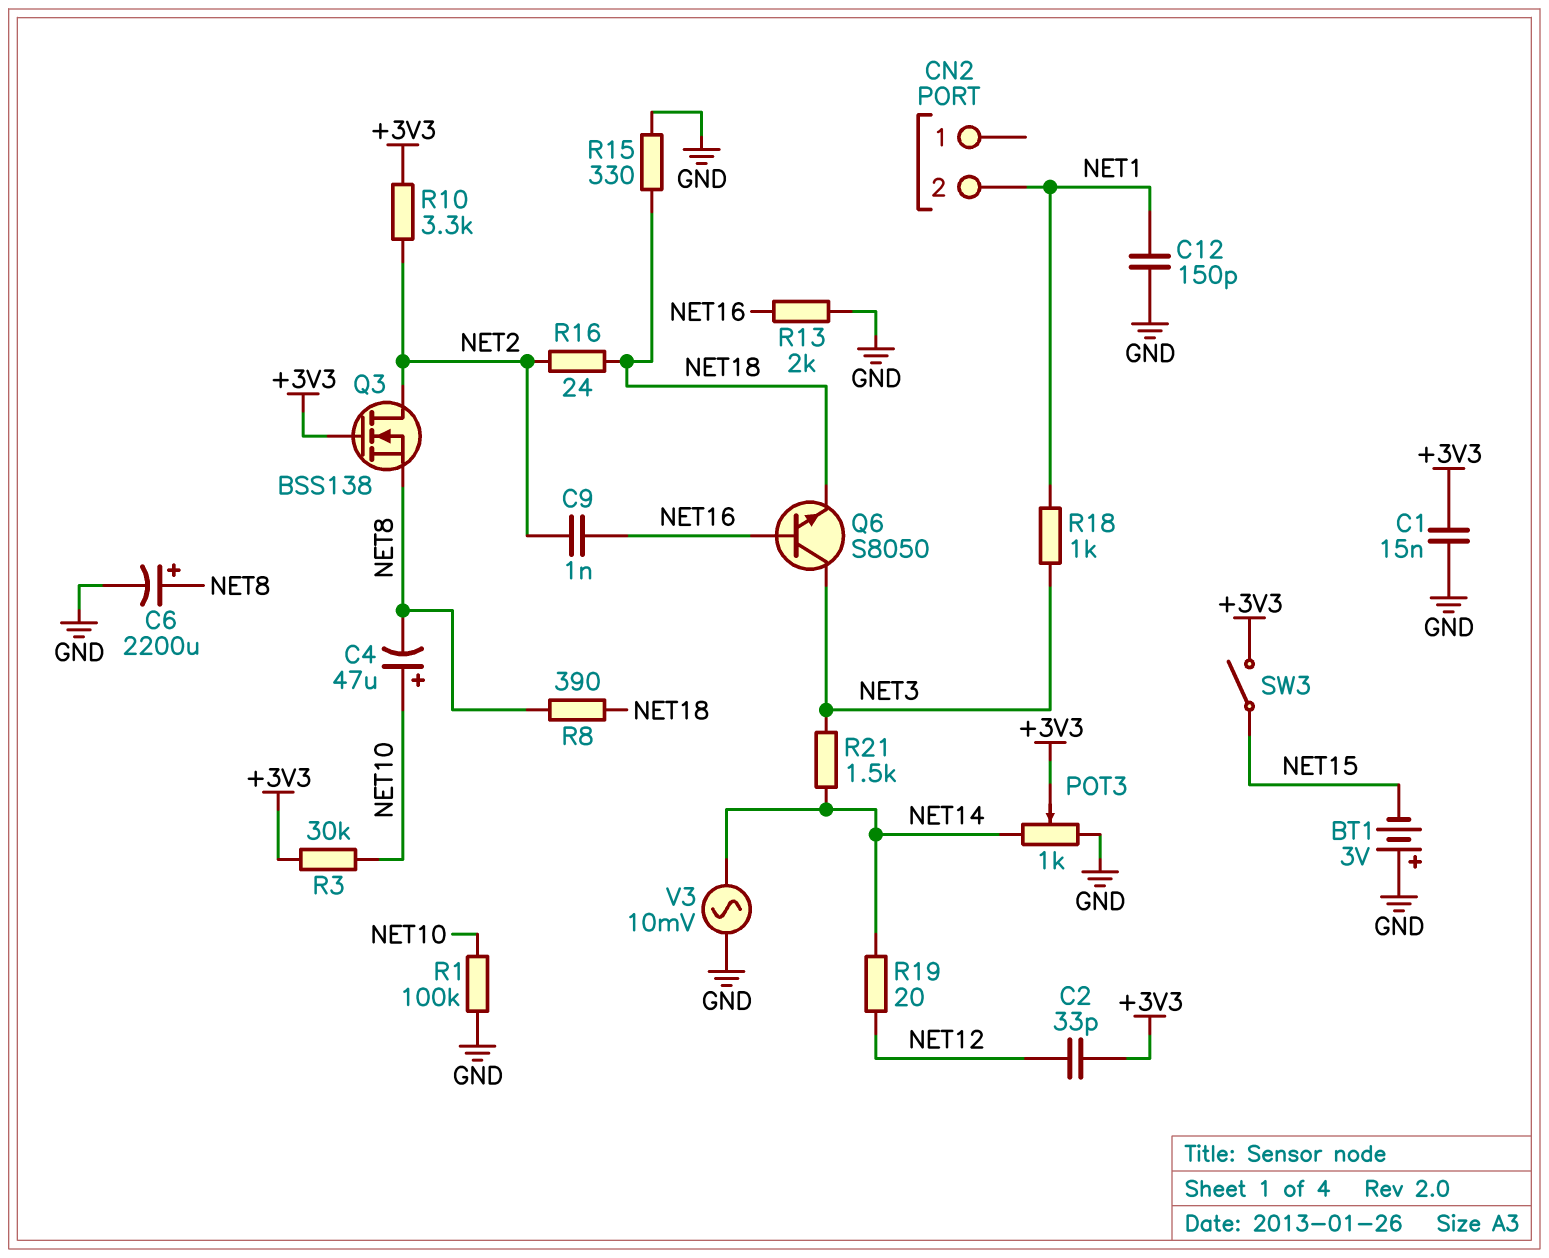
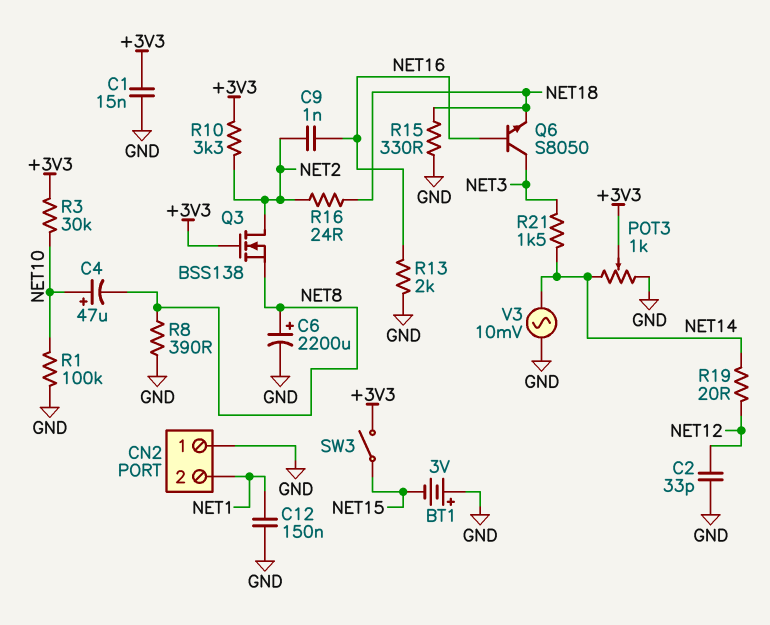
C2: 33pF (+3V3, NET12) -> 33pF (GND, NET12)
C12: 150pF (GND, NET1) -> 150nF (GND, NET1)
CN2 pin 1: none -> GND
R8: 390 (NET8, NET18) -> 390 (GND, NET8)
R18: 1k (NET1, NET3) -> none

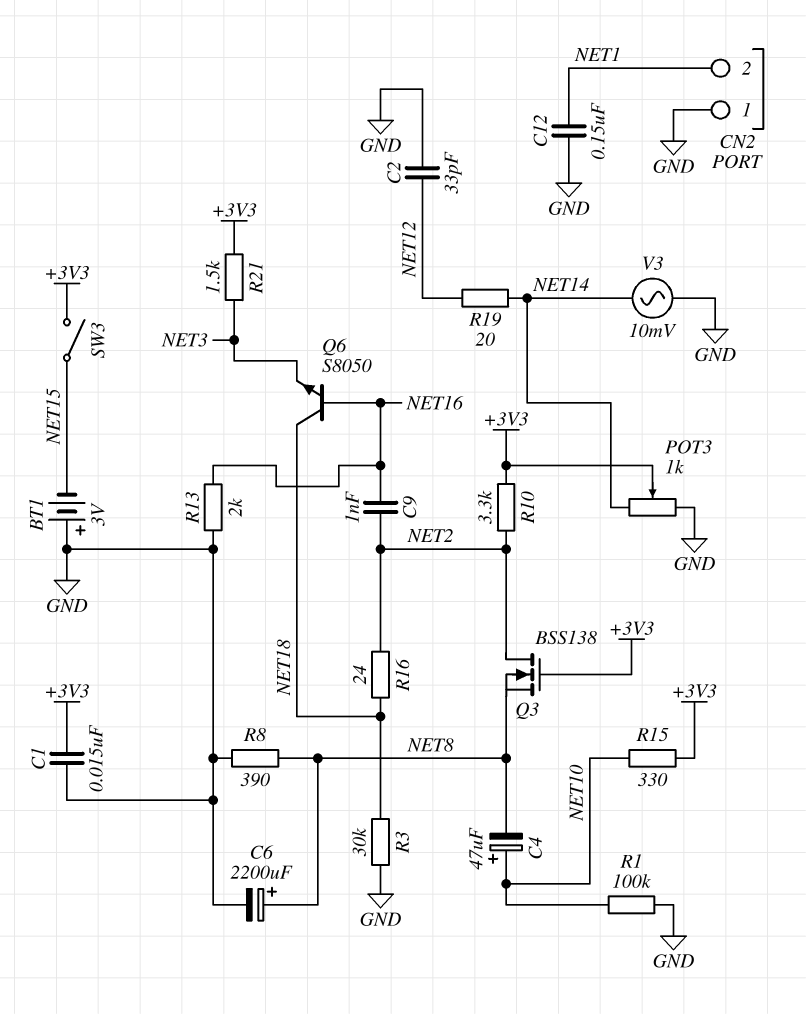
Q6: NPN S8050 (B NET16, C NET3, E NET18) -> NPN S8050 (B NET16, C NET18, E NET3)
R3: 30k (+3V3, NET10) -> 30k (GND, NET18)
R15: 330 (GND, NET18) -> 330 (+3V3, NET10)
R21: 1.5k (NET3, NET14) -> 1.5k (+3V3, NET3)

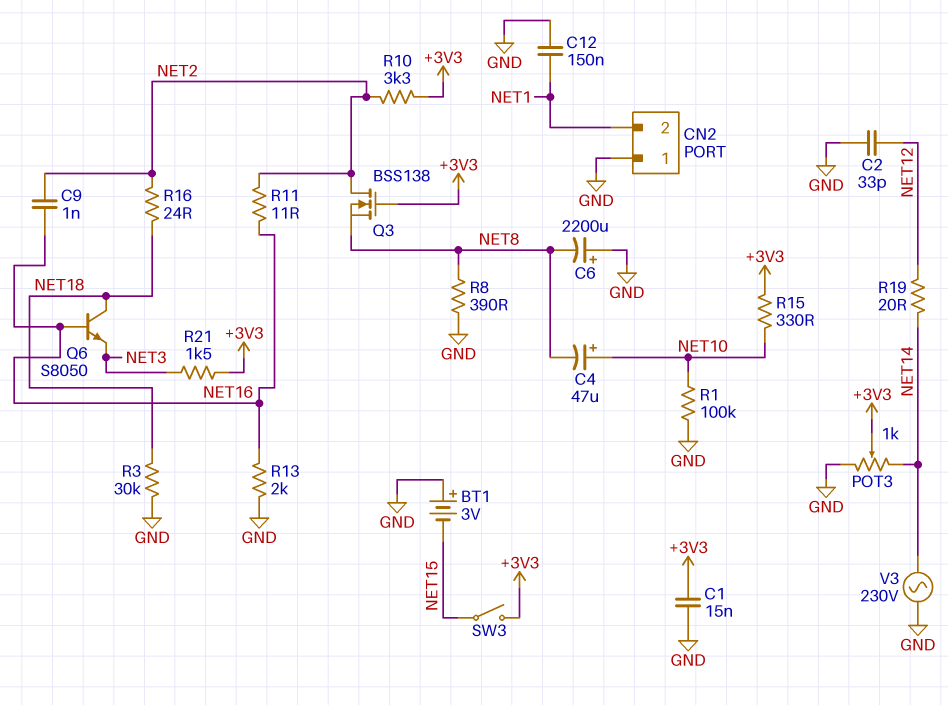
C6: 2200uF (plus NET8, minus GND) -> 2200uF (plus GND, minus NET8)
R11: none -> 11 (NET2, NET16)
V3: AC 10mV (GND, NET14) -> AC 230V (GND, NET14)

